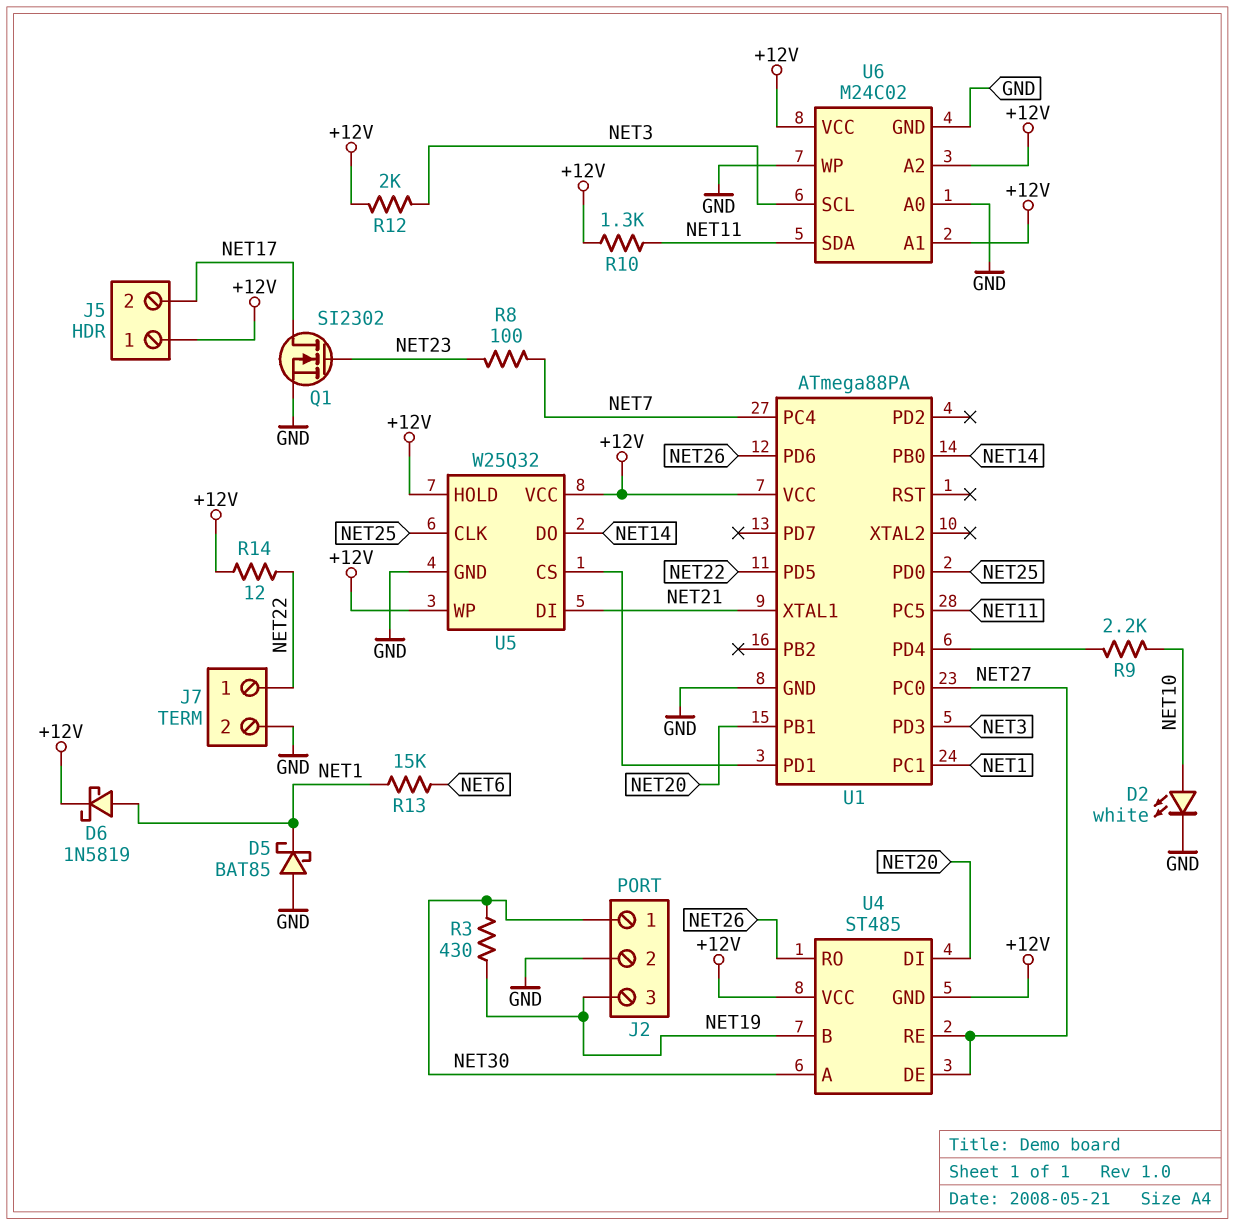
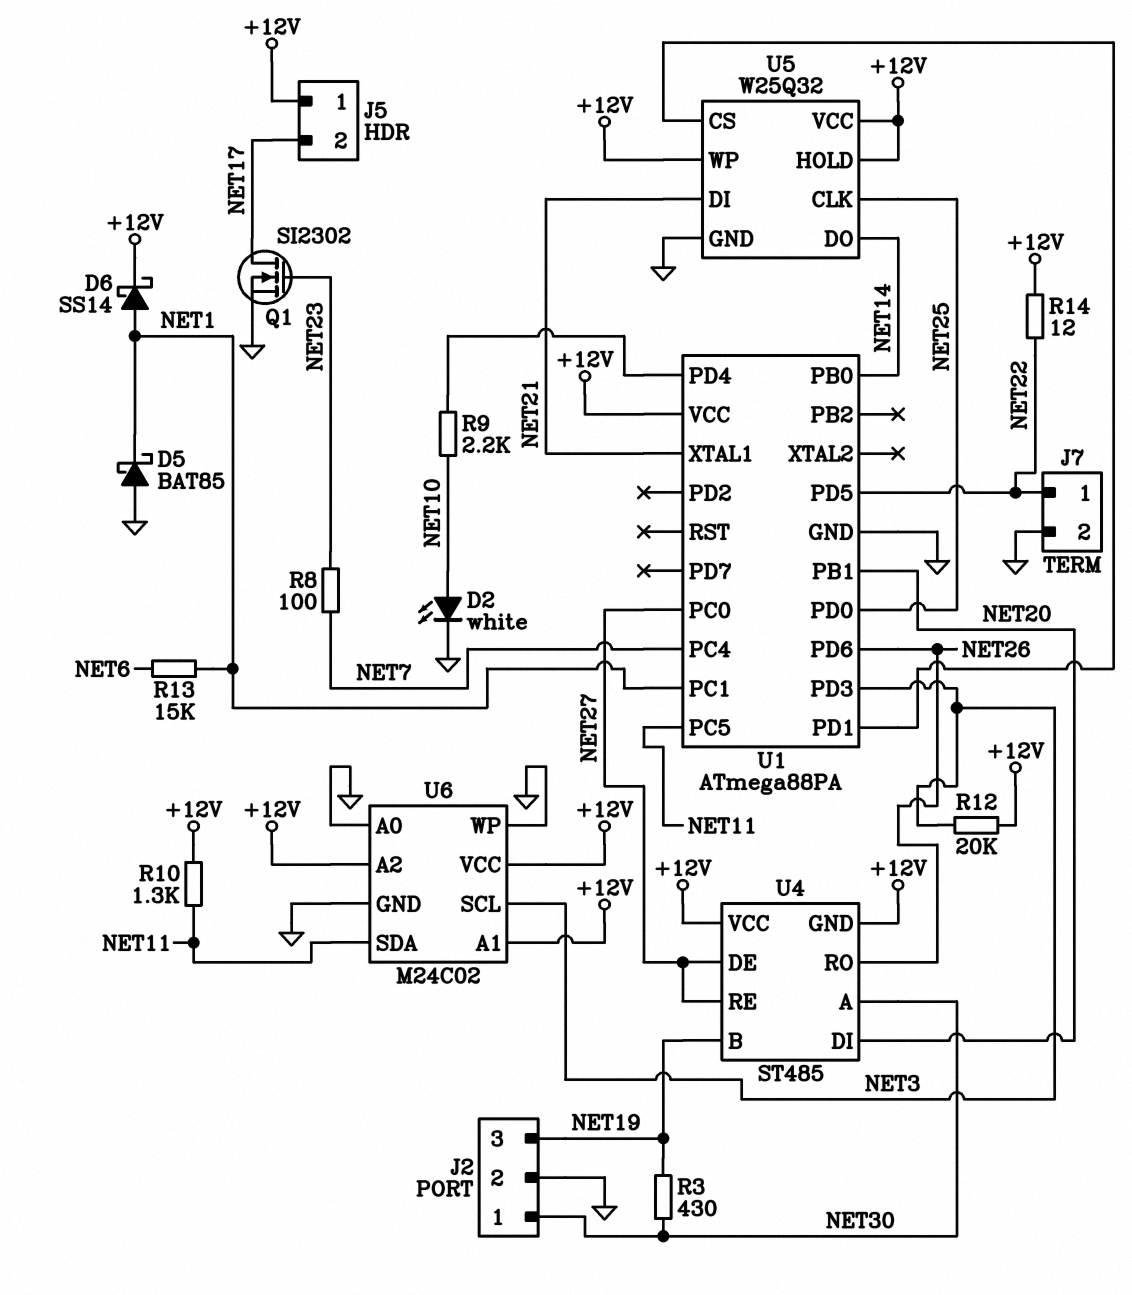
D6: schottky 1N5819 (A NET1, K +12V) -> schottky SS14 (A NET1, K +12V)
R12: 2k (+12V, NET3) -> 20k (+12V, NET3)

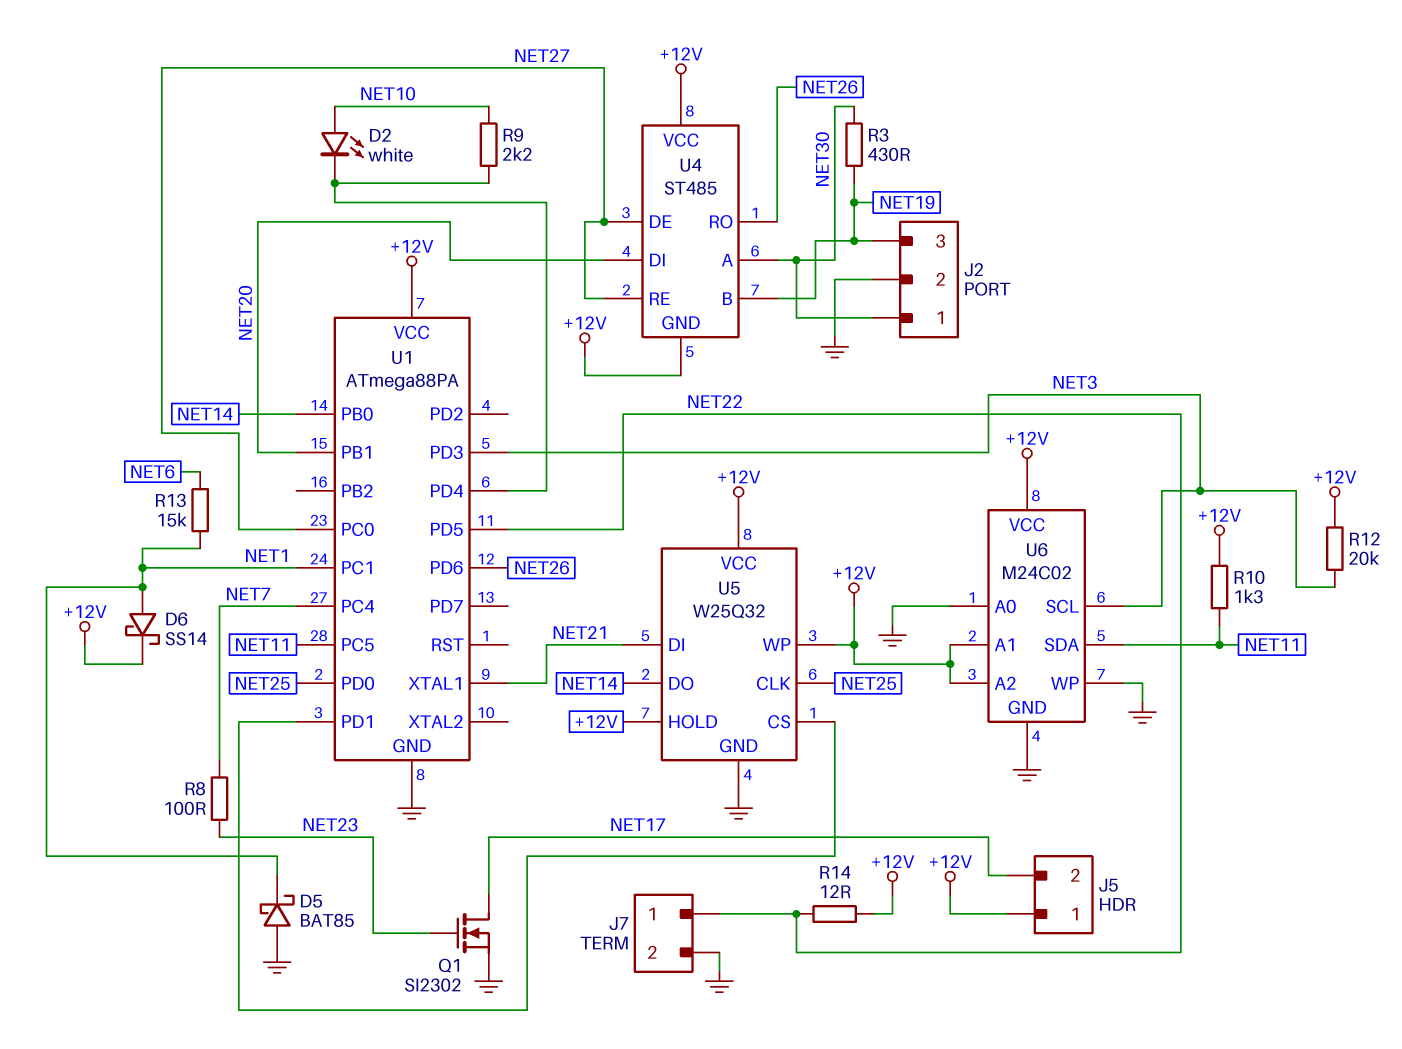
D2: LED white (A NET10, K GND) -> LED white (A NET10, K U1/PD4)

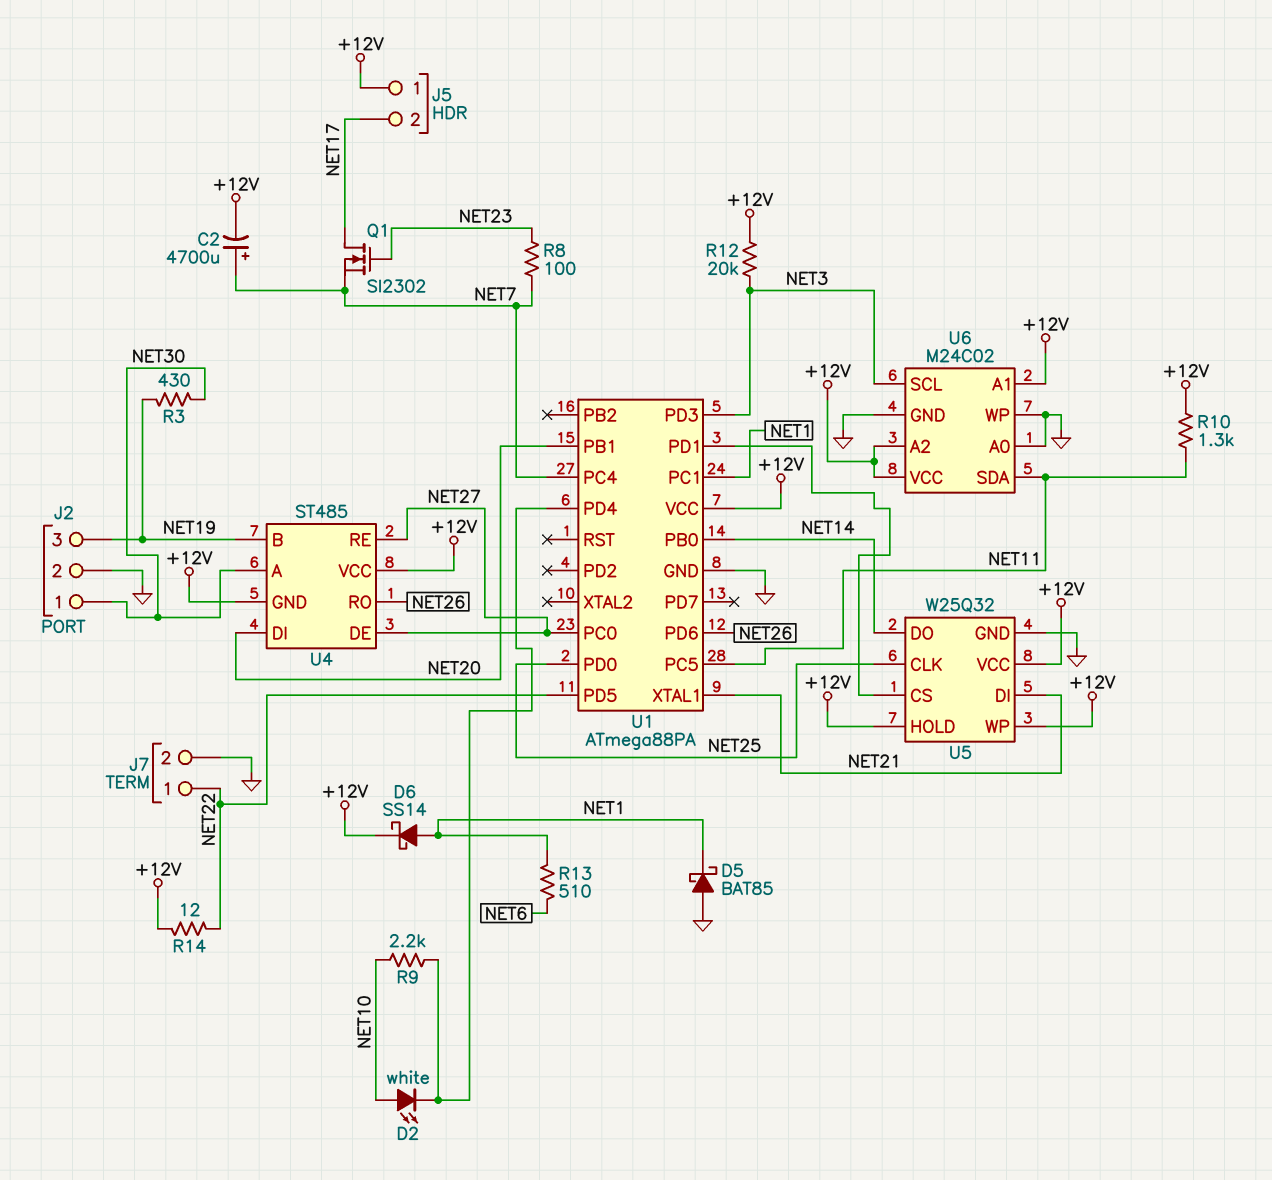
C2: none -> 4700uF (plus NET7, minus +12V)
Q1: NMOS SI2302 (G NET23, D NET17, S GND) -> NMOS SI2302 (G NET23, D NET17, S NET7)
R13: 15k (NET1, NET6) -> 510 (NET1, NET6)

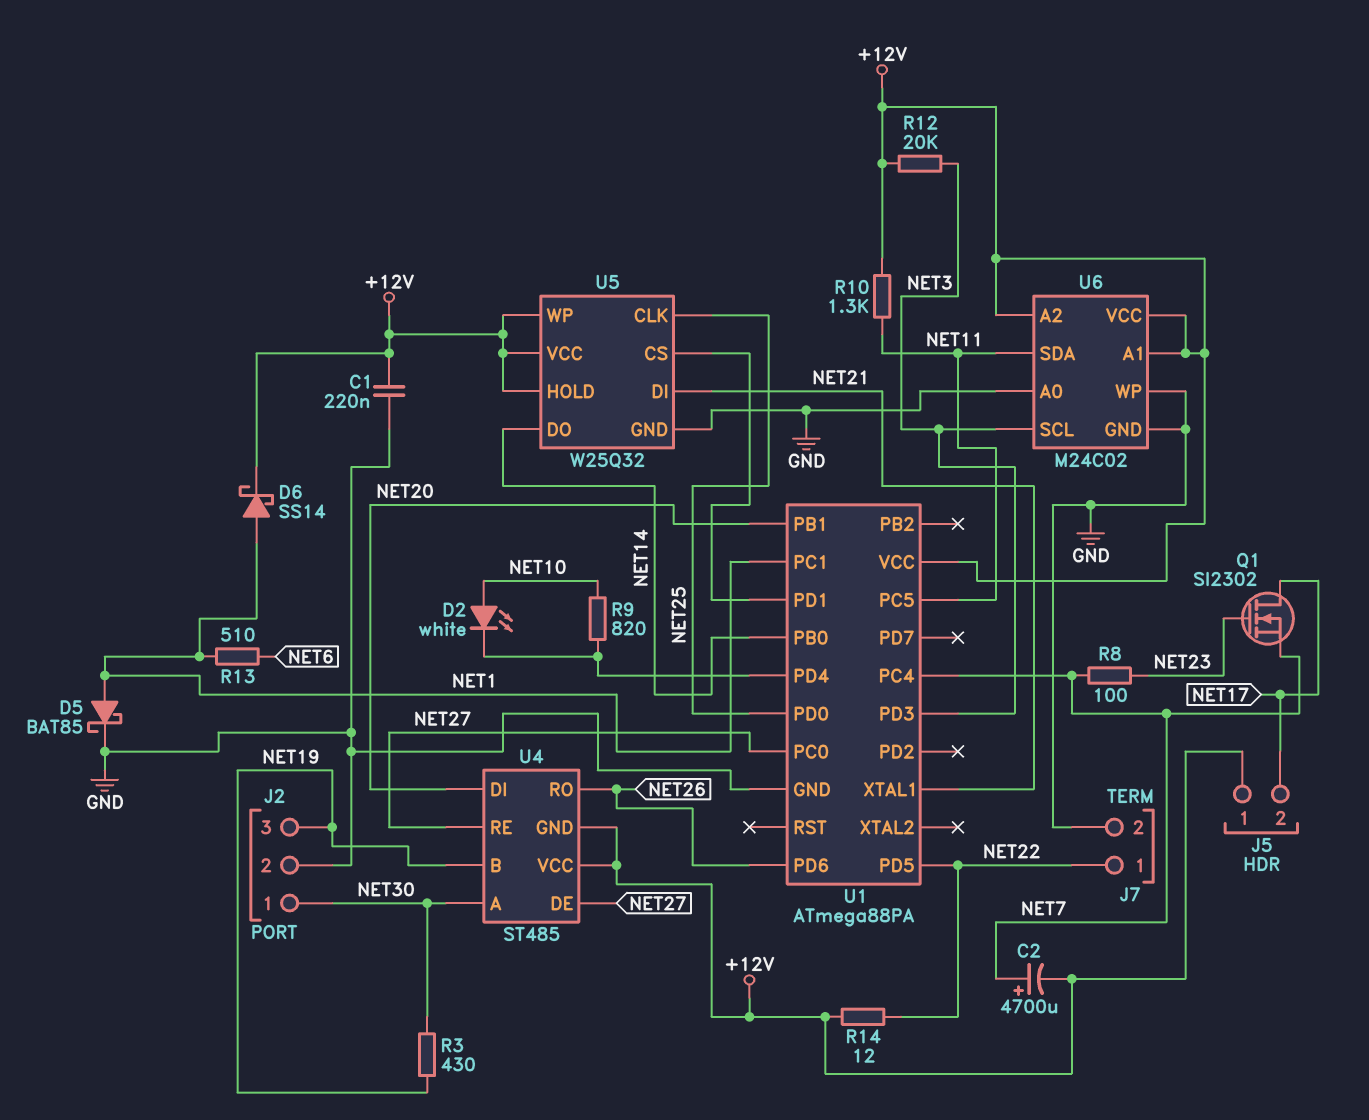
C1: none -> 220nF (+12V, GND)
D5: schottky BAT85 (A GND, K NET1) -> schottky BAT85 (A NET1, K GND)
R9: 2.2k (NET10, U1/PD4) -> 820 (NET10, U1/PD4)

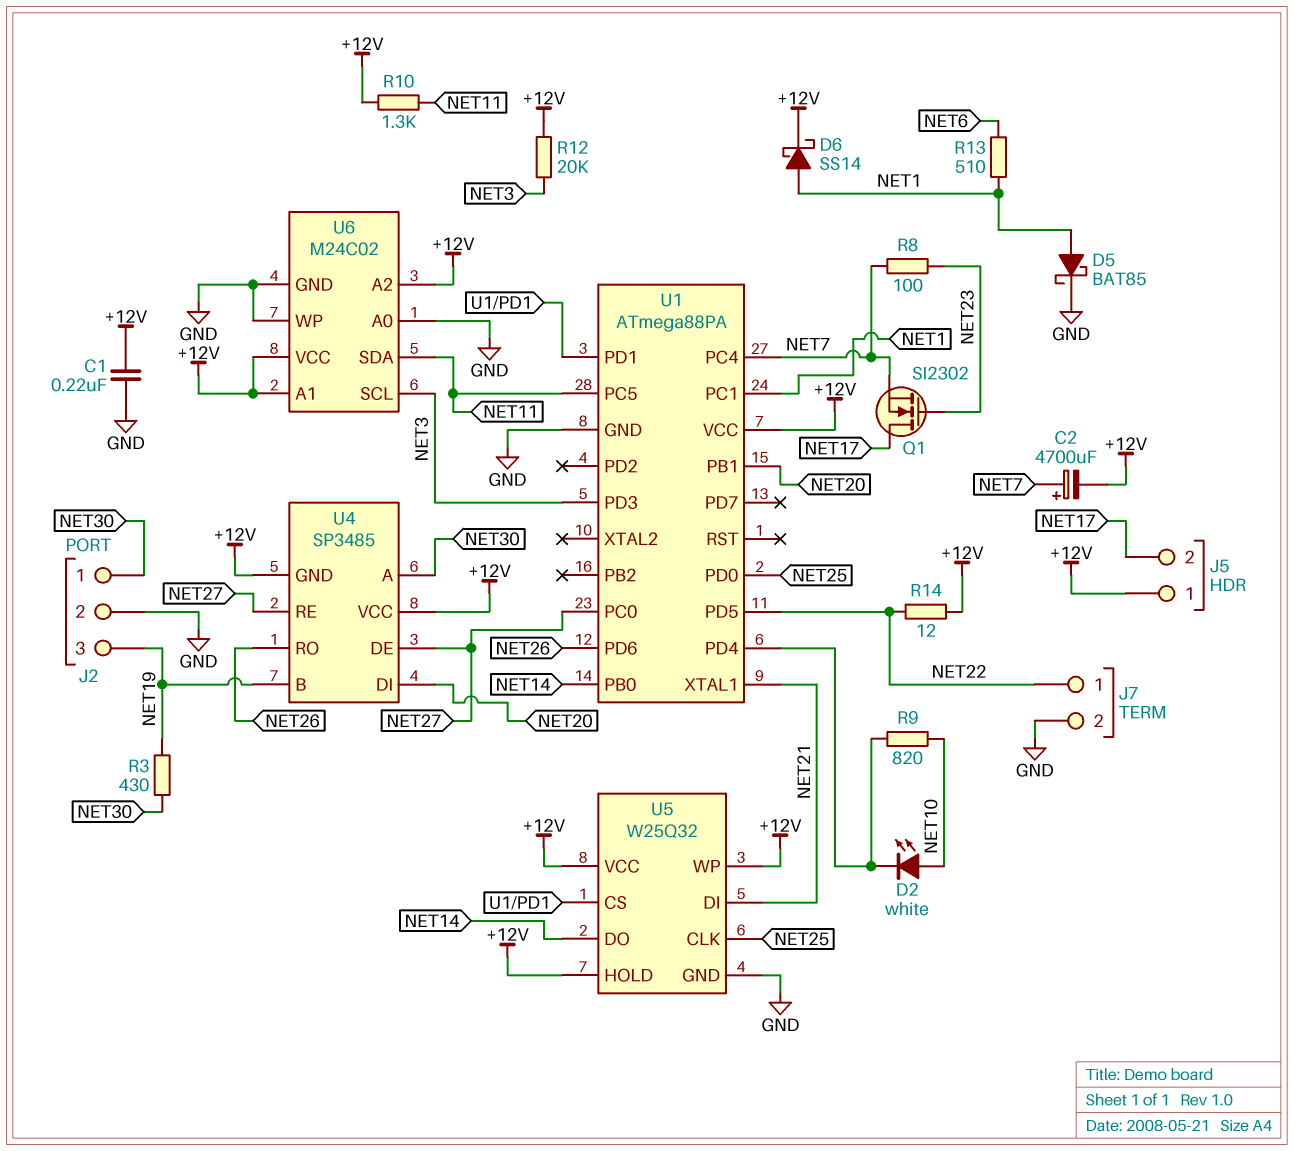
U4: ST485 -> SP3485

